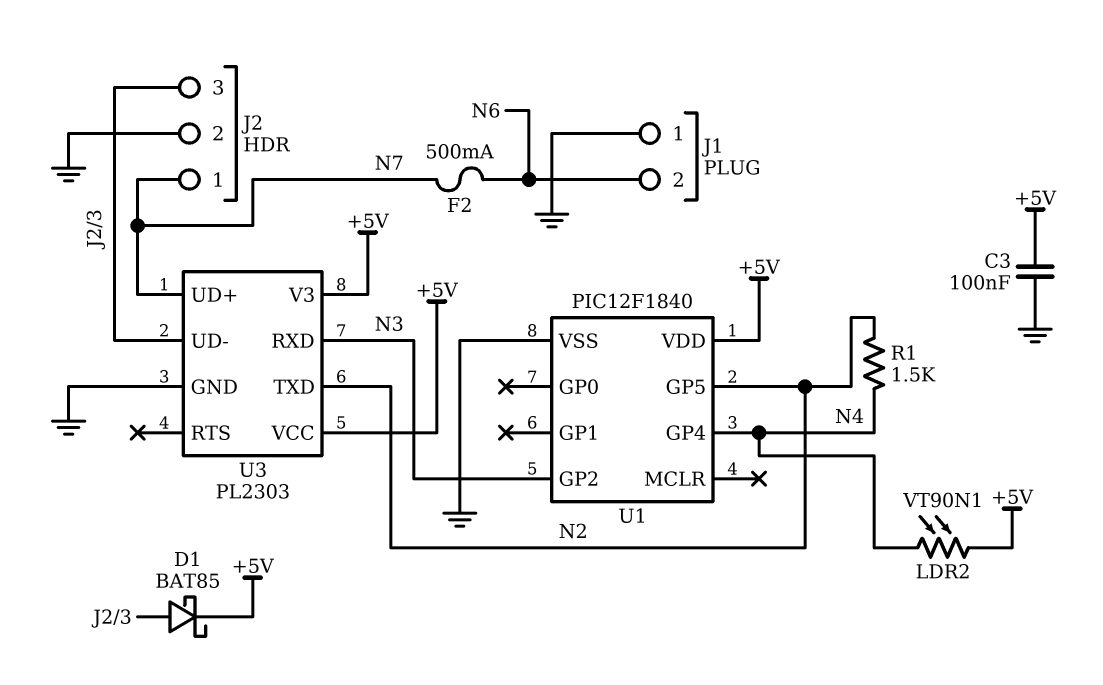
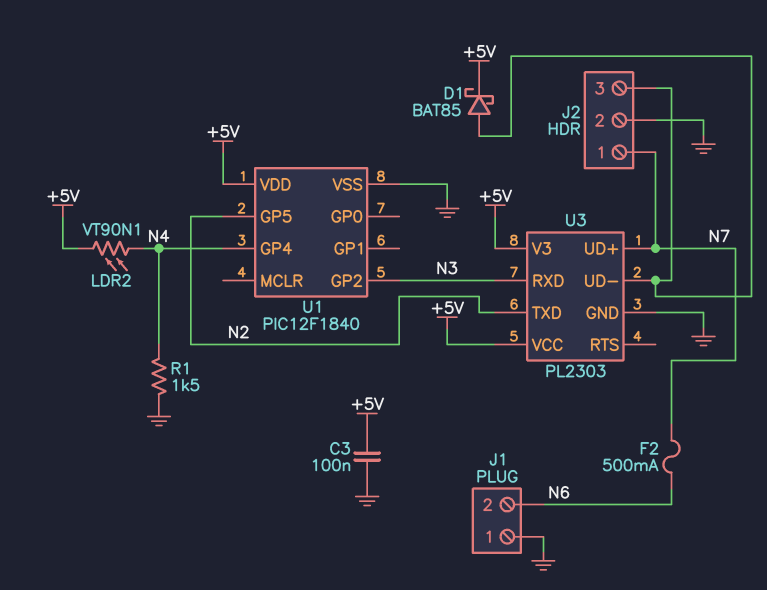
R1: 1.5k (N2, N4) -> 1.5k (GND, N4)

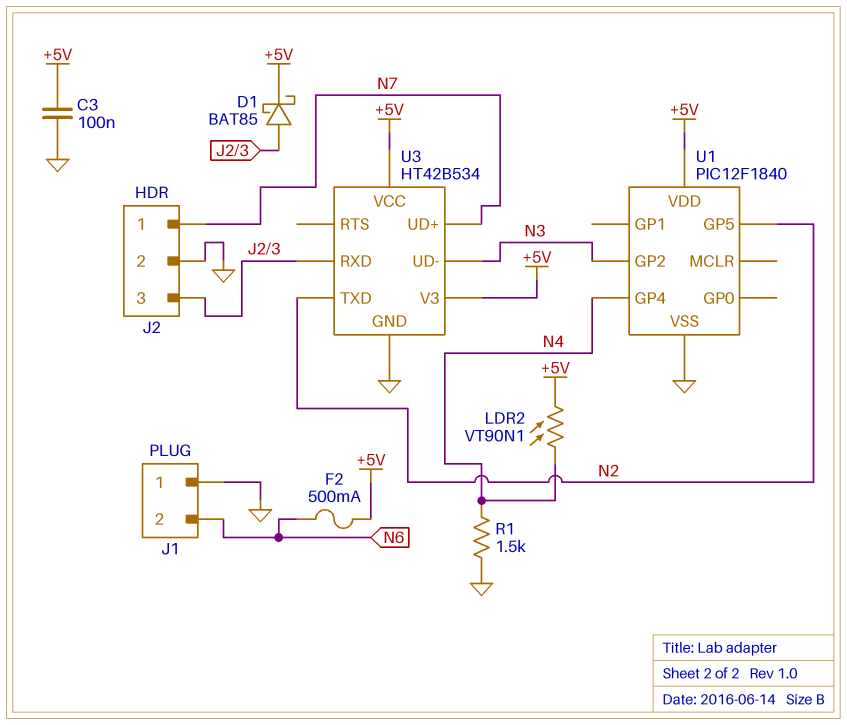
F2: 500mA (N6, N7) -> 500mA (+5V, N6)
U3: PL2303 -> HT42B534
U3 pin RXD: N3 -> J2/3
U3 pin UD-: J2/3 -> N3

